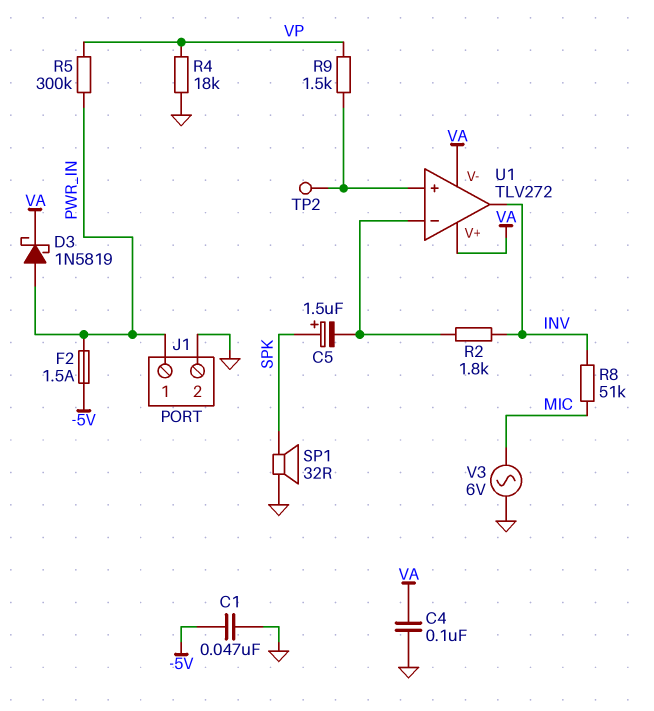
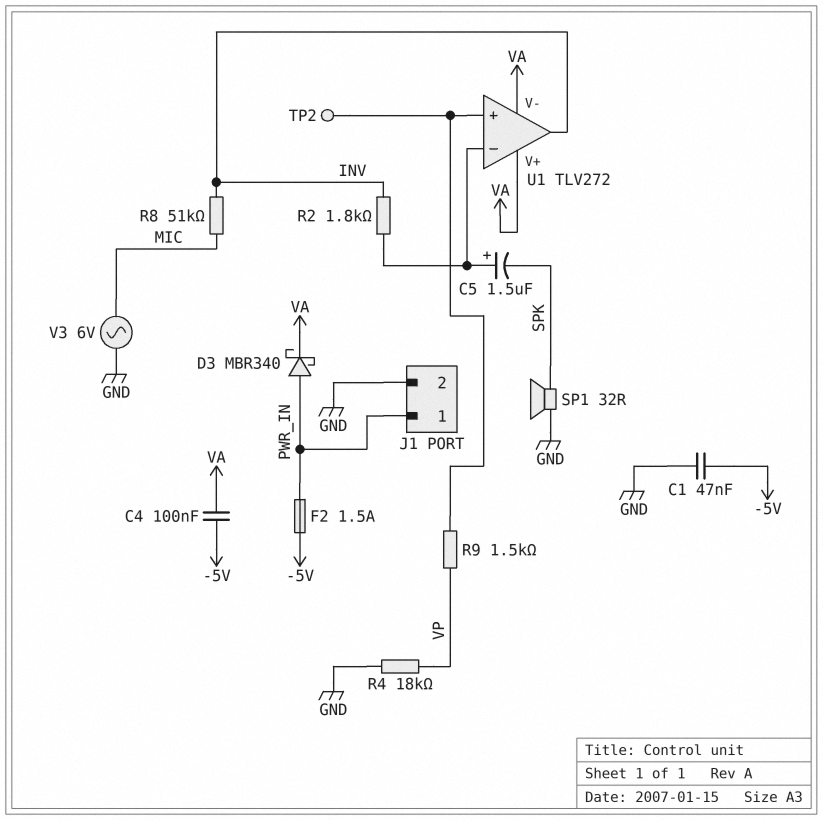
C4: 100nF (GND, VA) -> 100nF (-5V, VA)
C5: 1.5uF (plus SPK, minus U1/in-) -> 1.5uF (plus U1/in-, minus SPK)
D3: schottky 1N5819 (A PWR_IN, K VA) -> schottky MBR340 (A PWR_IN, K VA)
R5: 300k (PWR_IN, VP) -> none

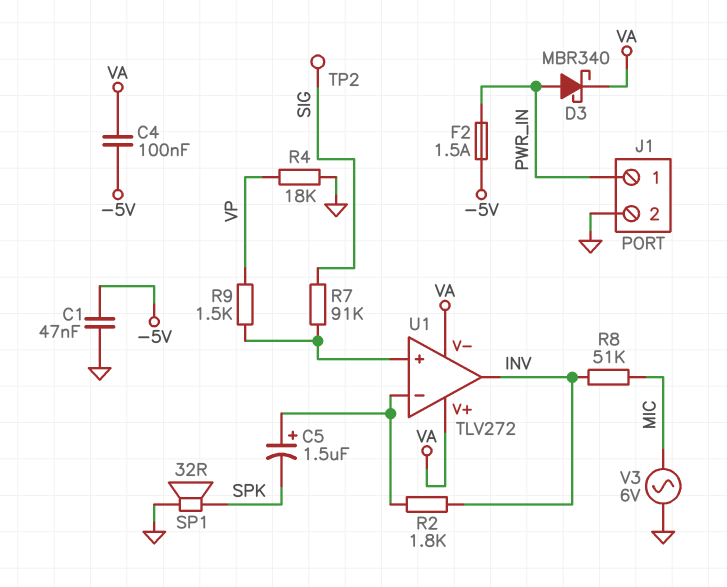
R7: none -> 91k (SIG, U1/in+)
TP2: test point (U1/in+) -> test point (SIG)

